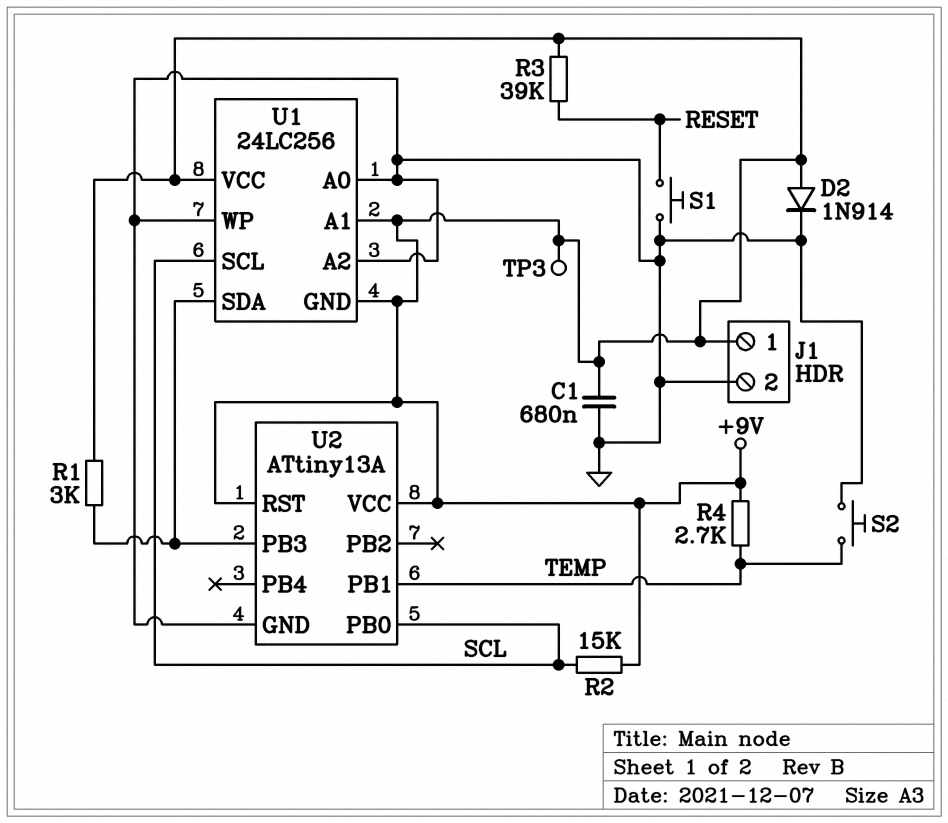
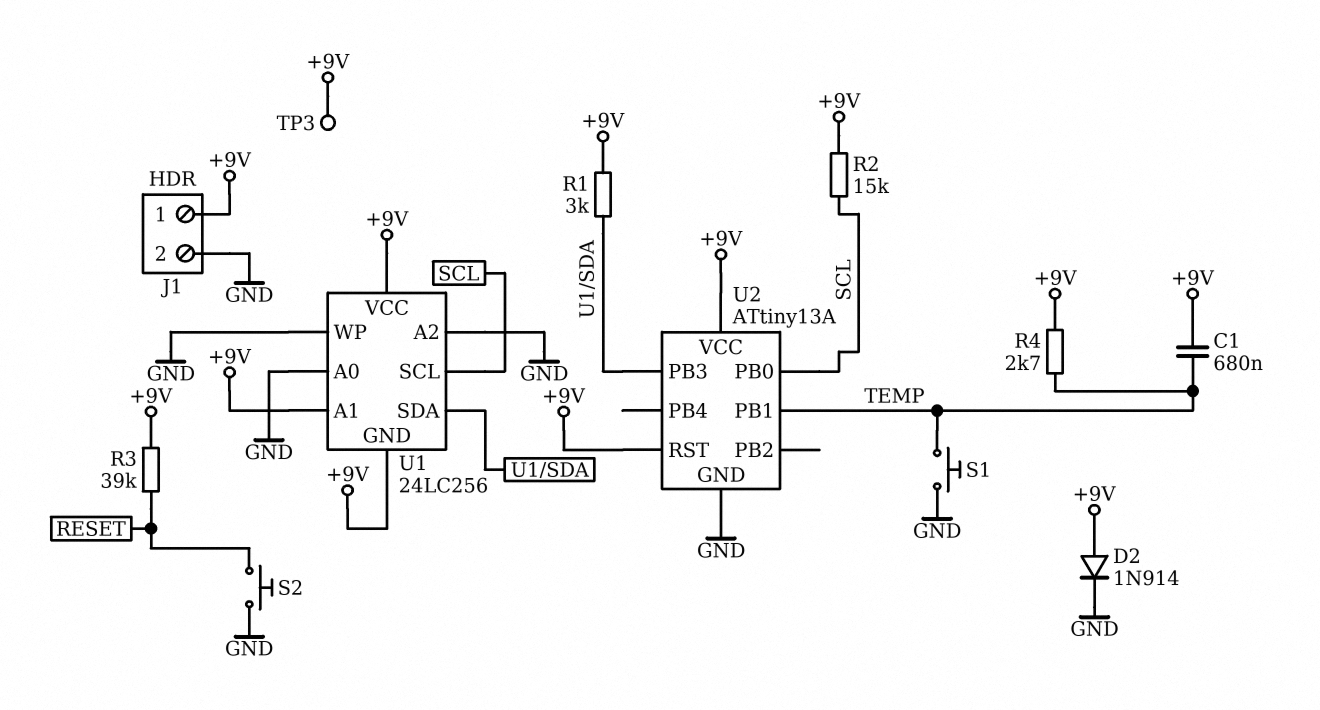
C1: 680nF (+9V, GND) -> 680nF (+9V, TEMP)
S1: button (GND, RESET) -> button (GND, TEMP)
S2: button (GND, TEMP) -> button (GND, RESET)

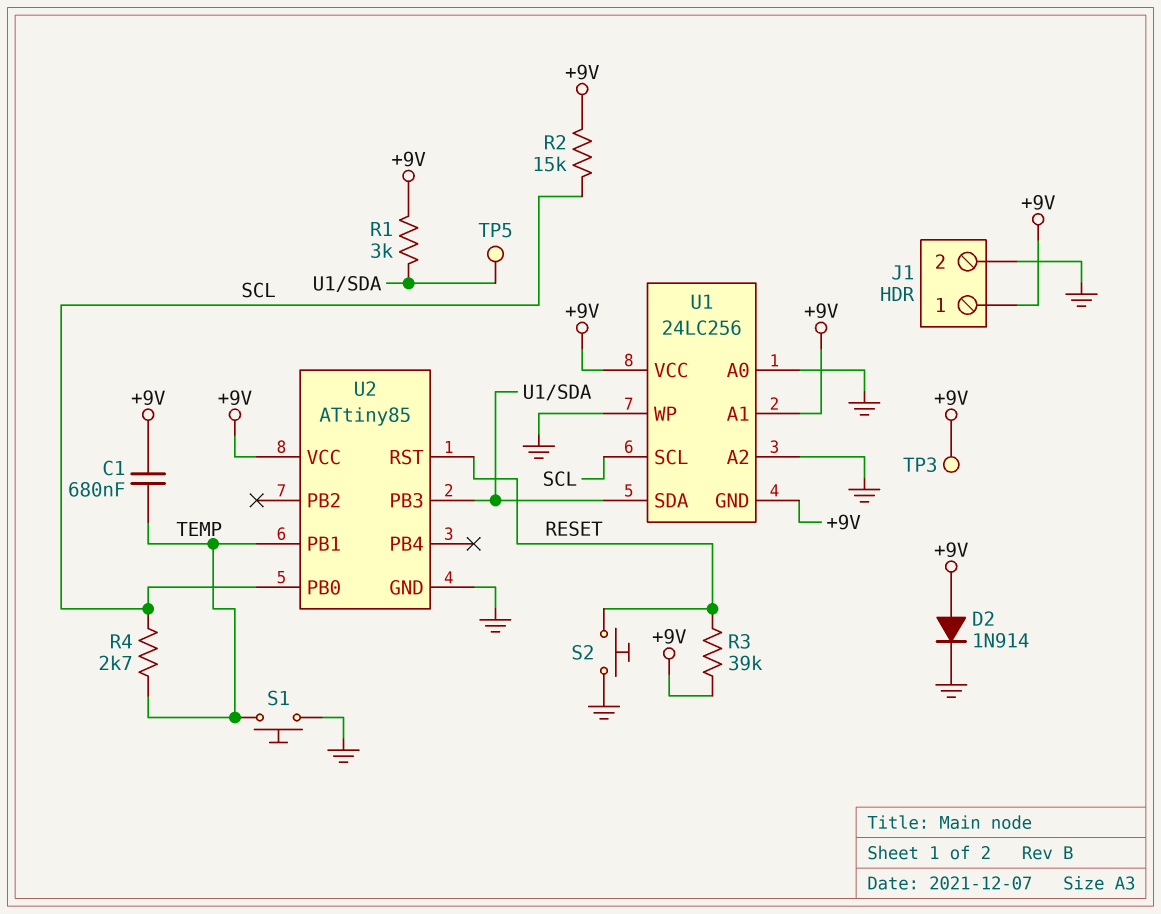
R4: 2.7k (+9V, TEMP) -> 2.7k (SCL, TEMP)
TP5: none -> test point (U1/SDA)
U2: ATtiny13A -> ATtiny85
U2 pin RST: +9V -> RESET

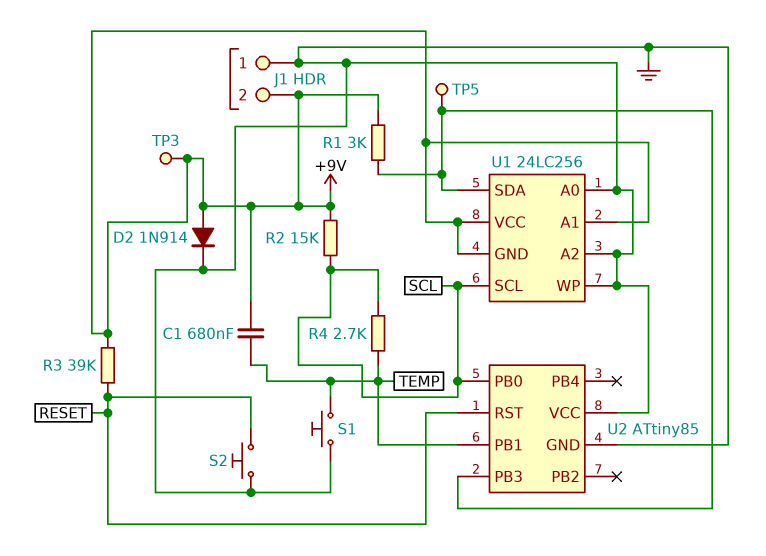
J1 pin 1: +9V -> GND
J1 pin 2: GND -> +9V
U2 pin VCC: +9V -> GND

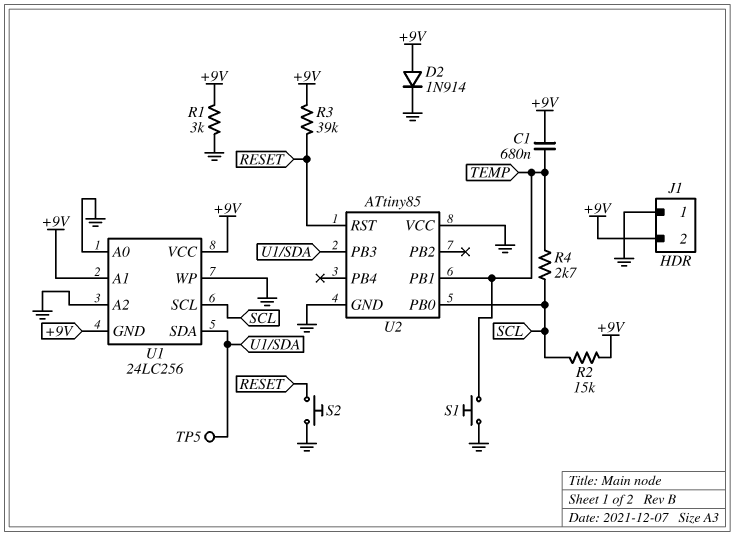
R1: 3k (+9V, U1/SDA) -> 3k (+9V, GND)
TP3: test point (+9V) -> none

